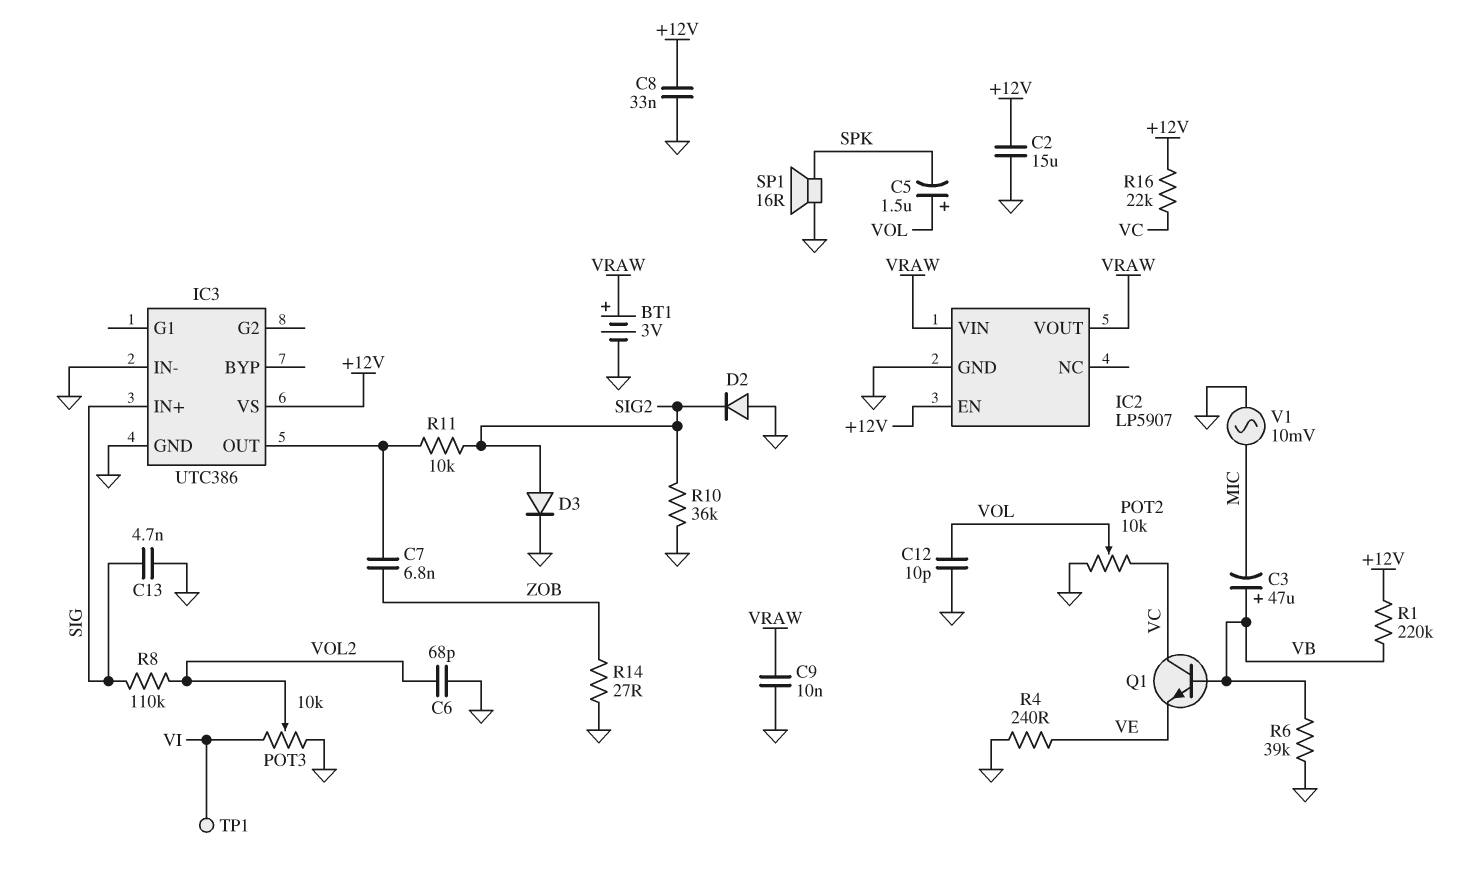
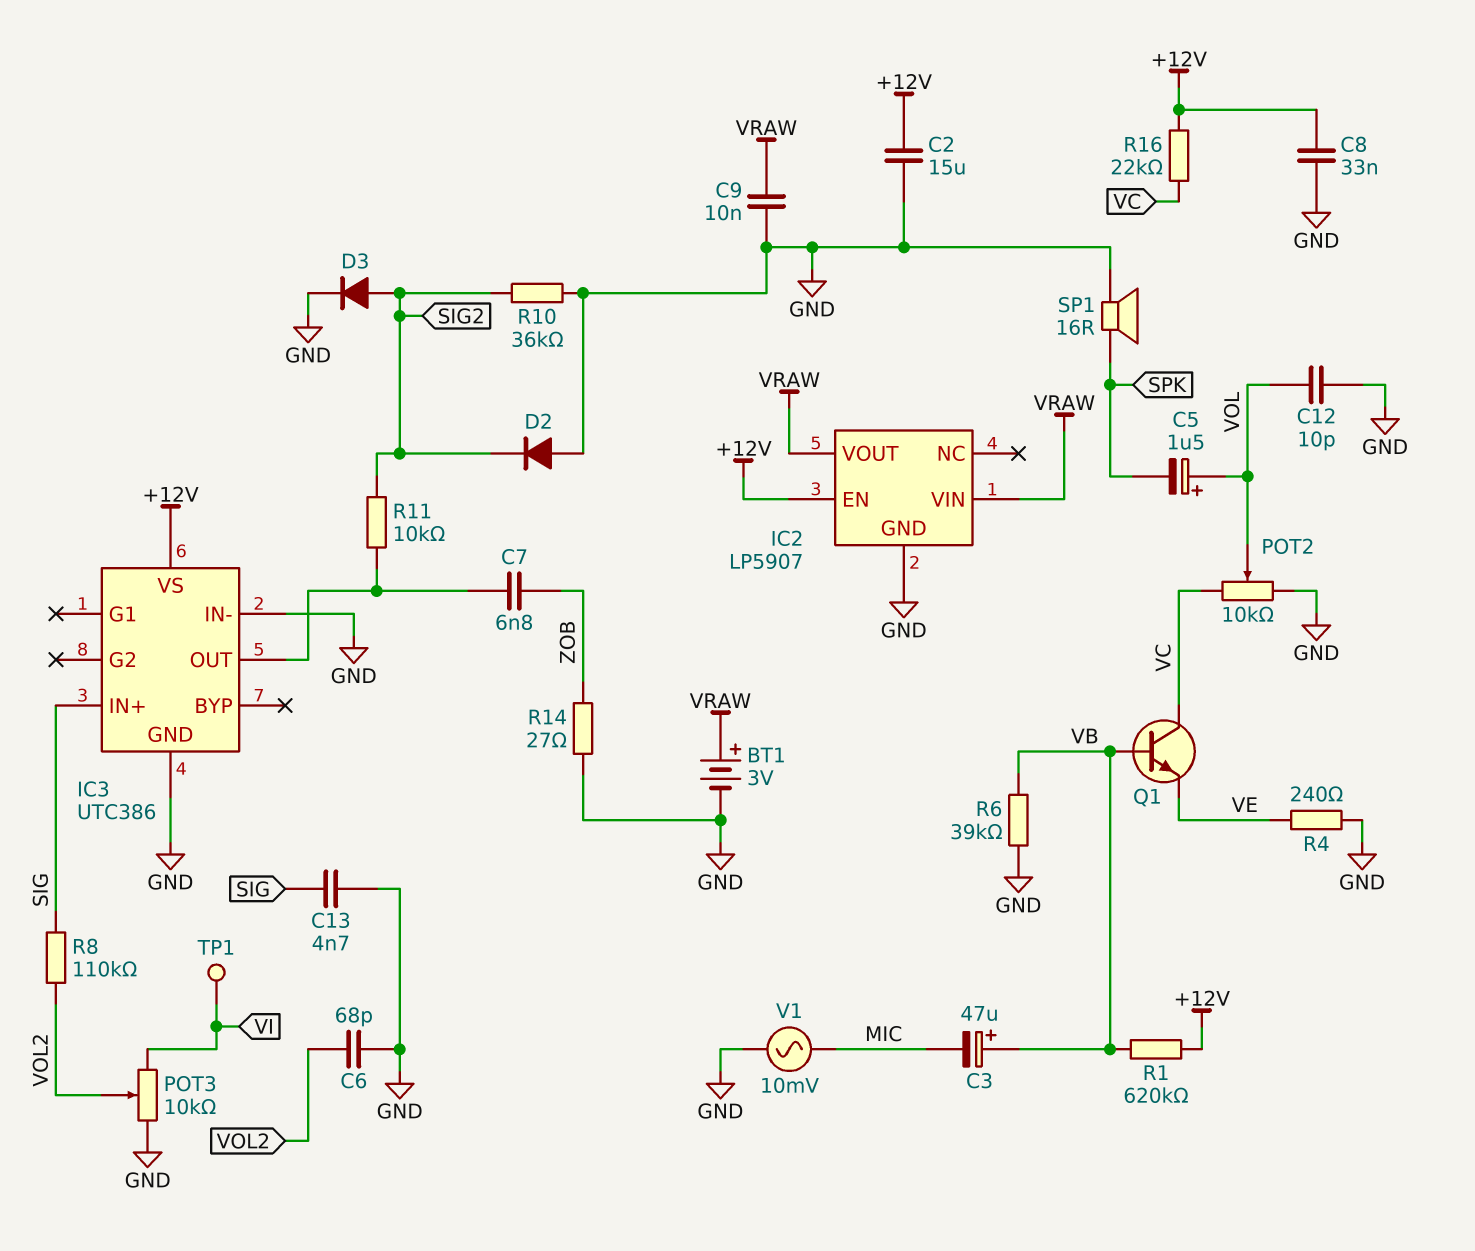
R1: 220k (+12V, VB) -> 620k (+12V, VB)

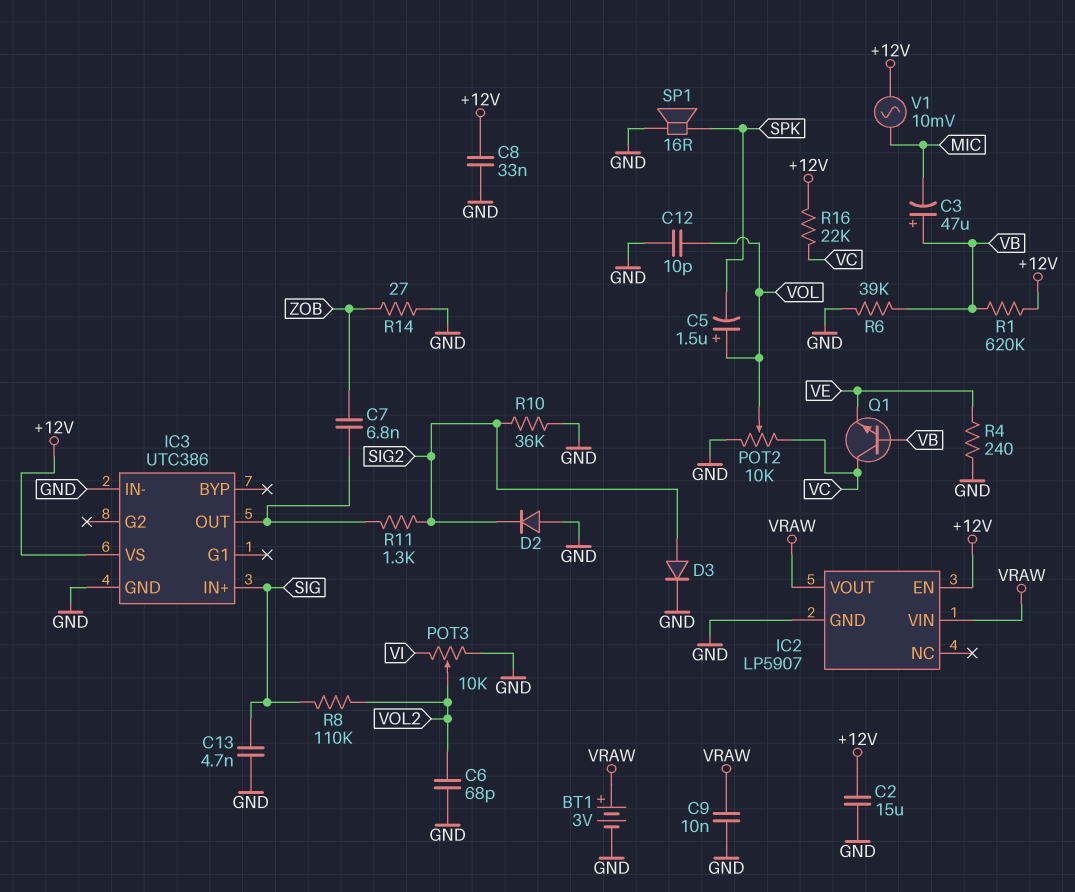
R11: 10k (IC3/OUT, SIG2) -> 1.3k (IC3/OUT, SIG2)
TP1: test point (VI) -> none
V1: AC 10mV (GND, MIC) -> AC 10mV (+12V, MIC)

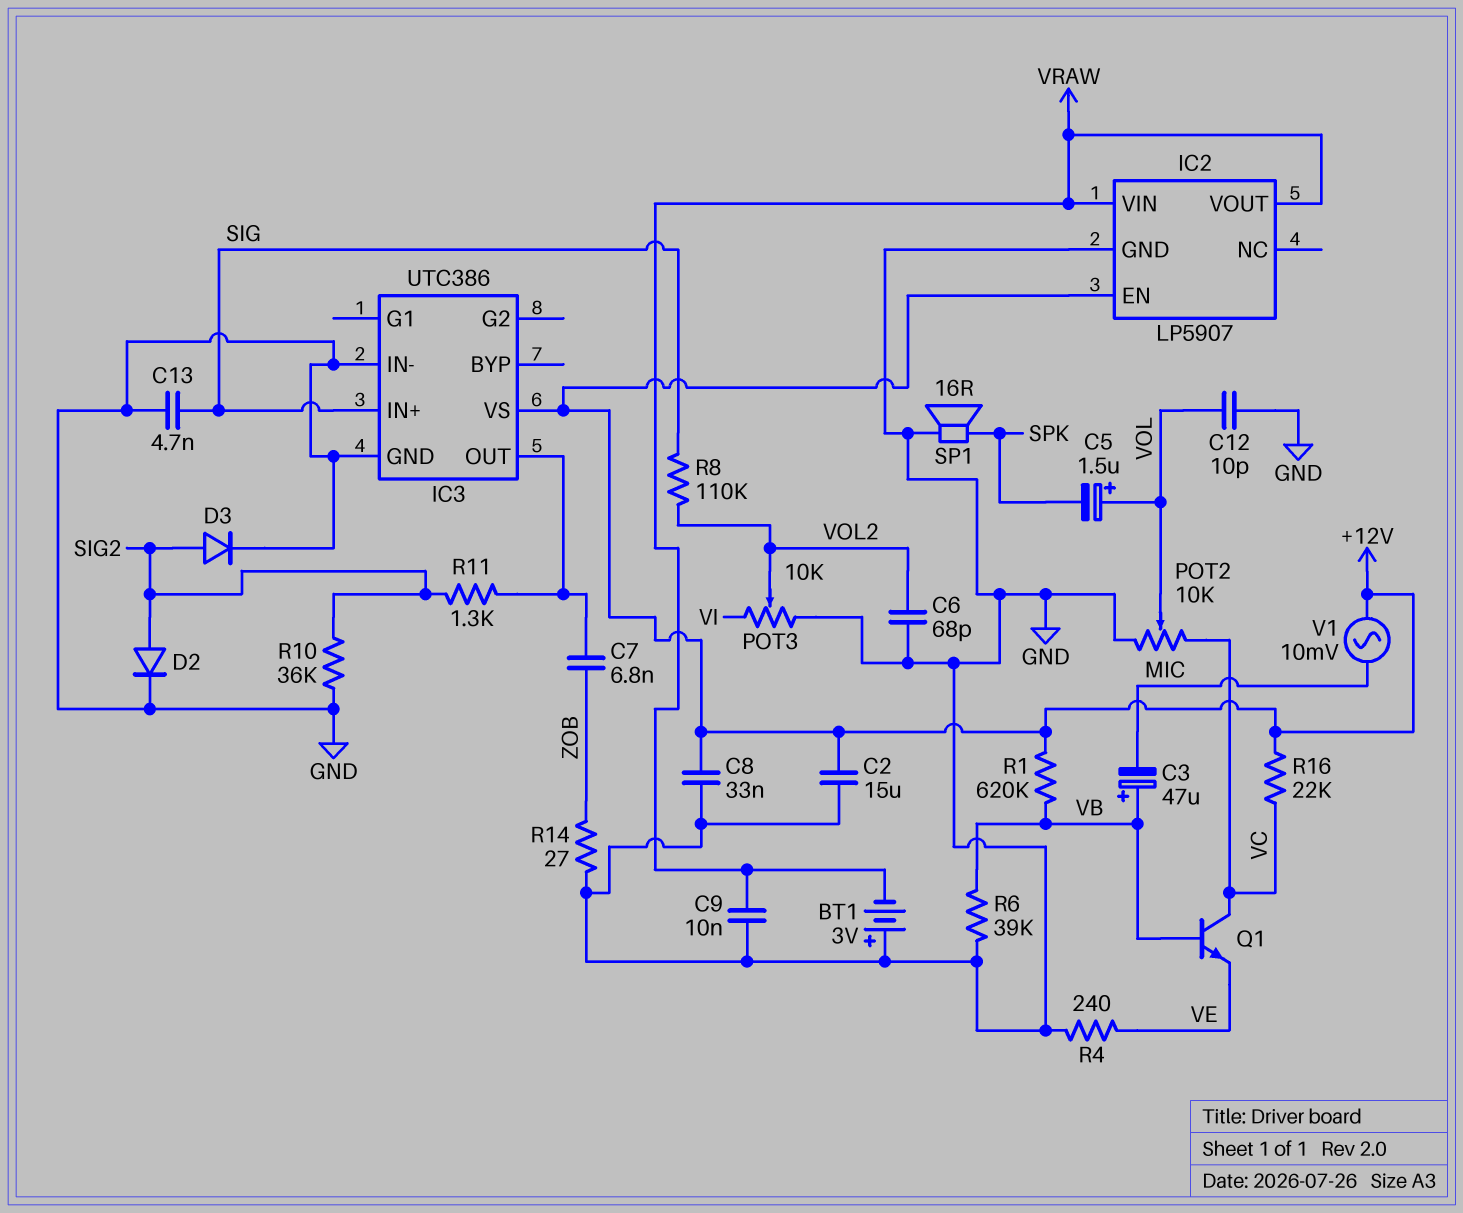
BT1: 3V (plus VRAW, minus GND) -> 3V (plus GND, minus VRAW)
D2: diode (A GND, K SIG2) -> diode (A SIG2, K GND)

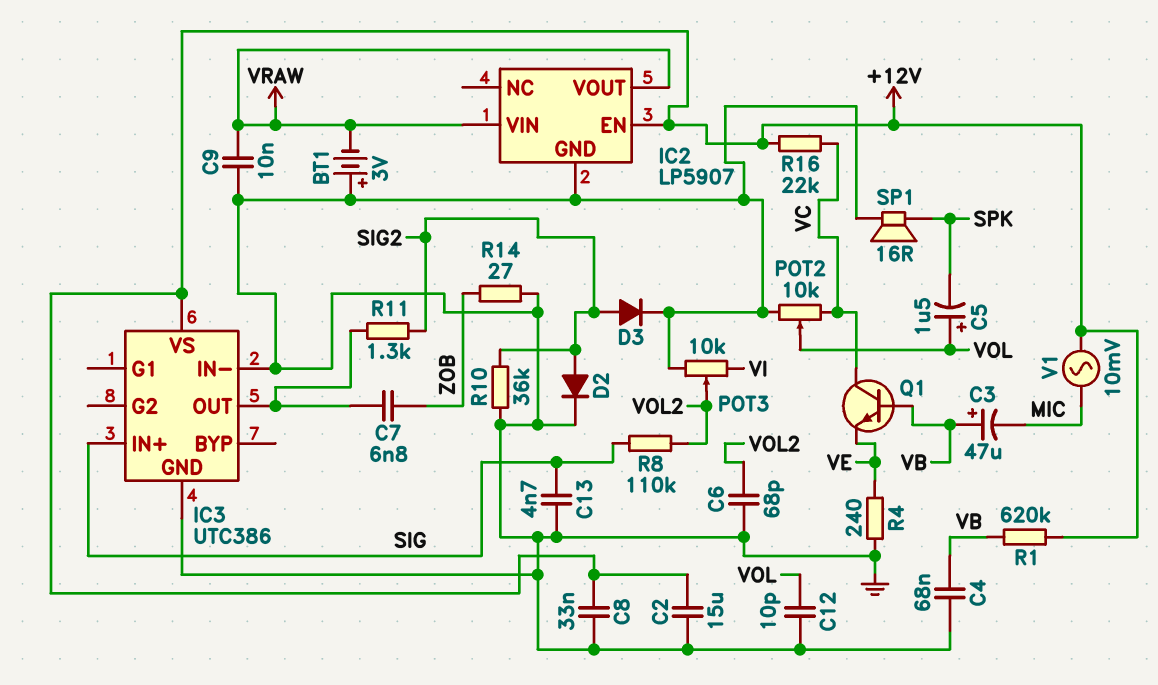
C4: none -> 68nF (GND, VB)
R6: 39k (GND, VB) -> none

